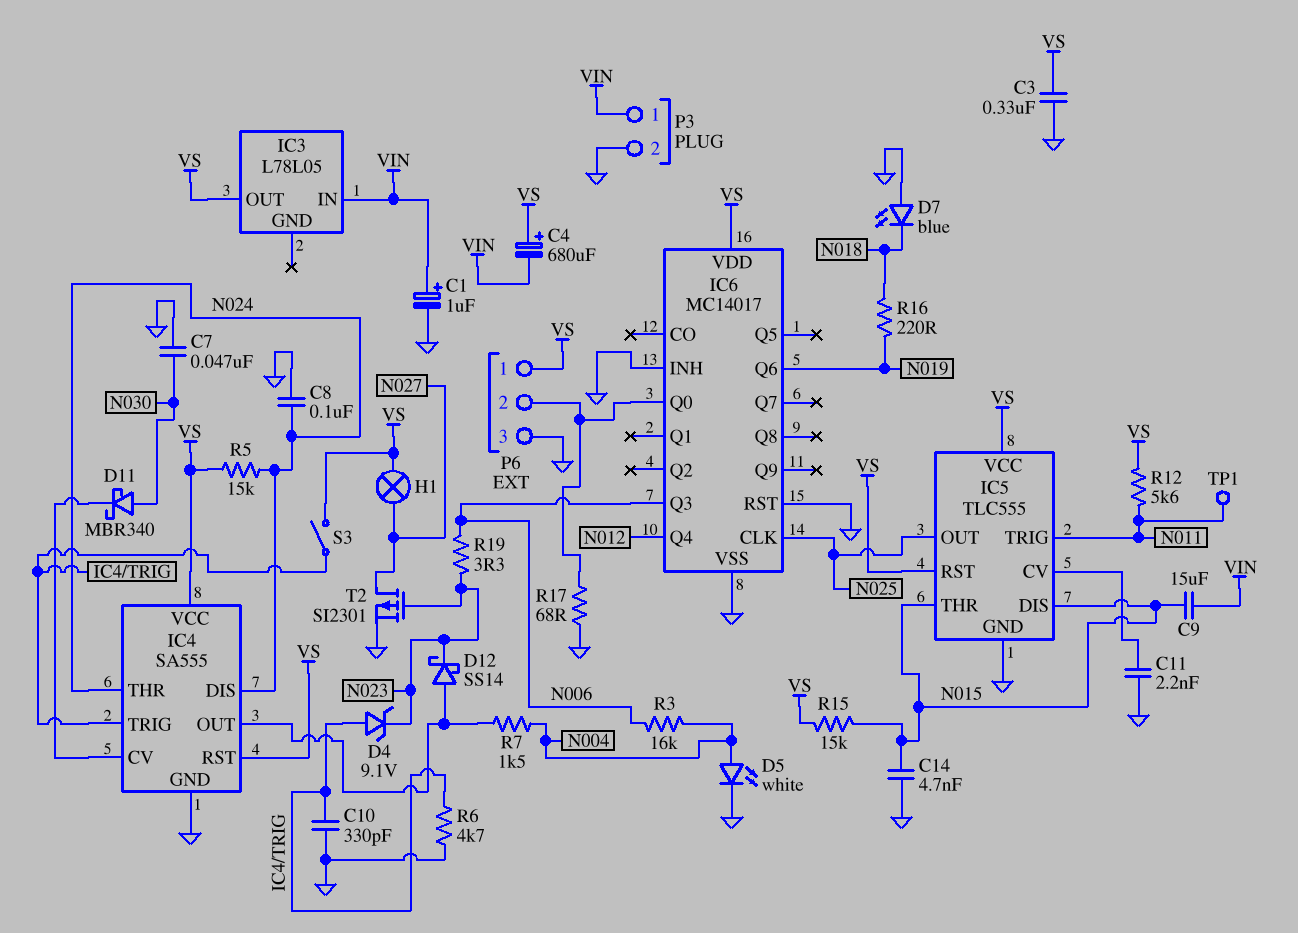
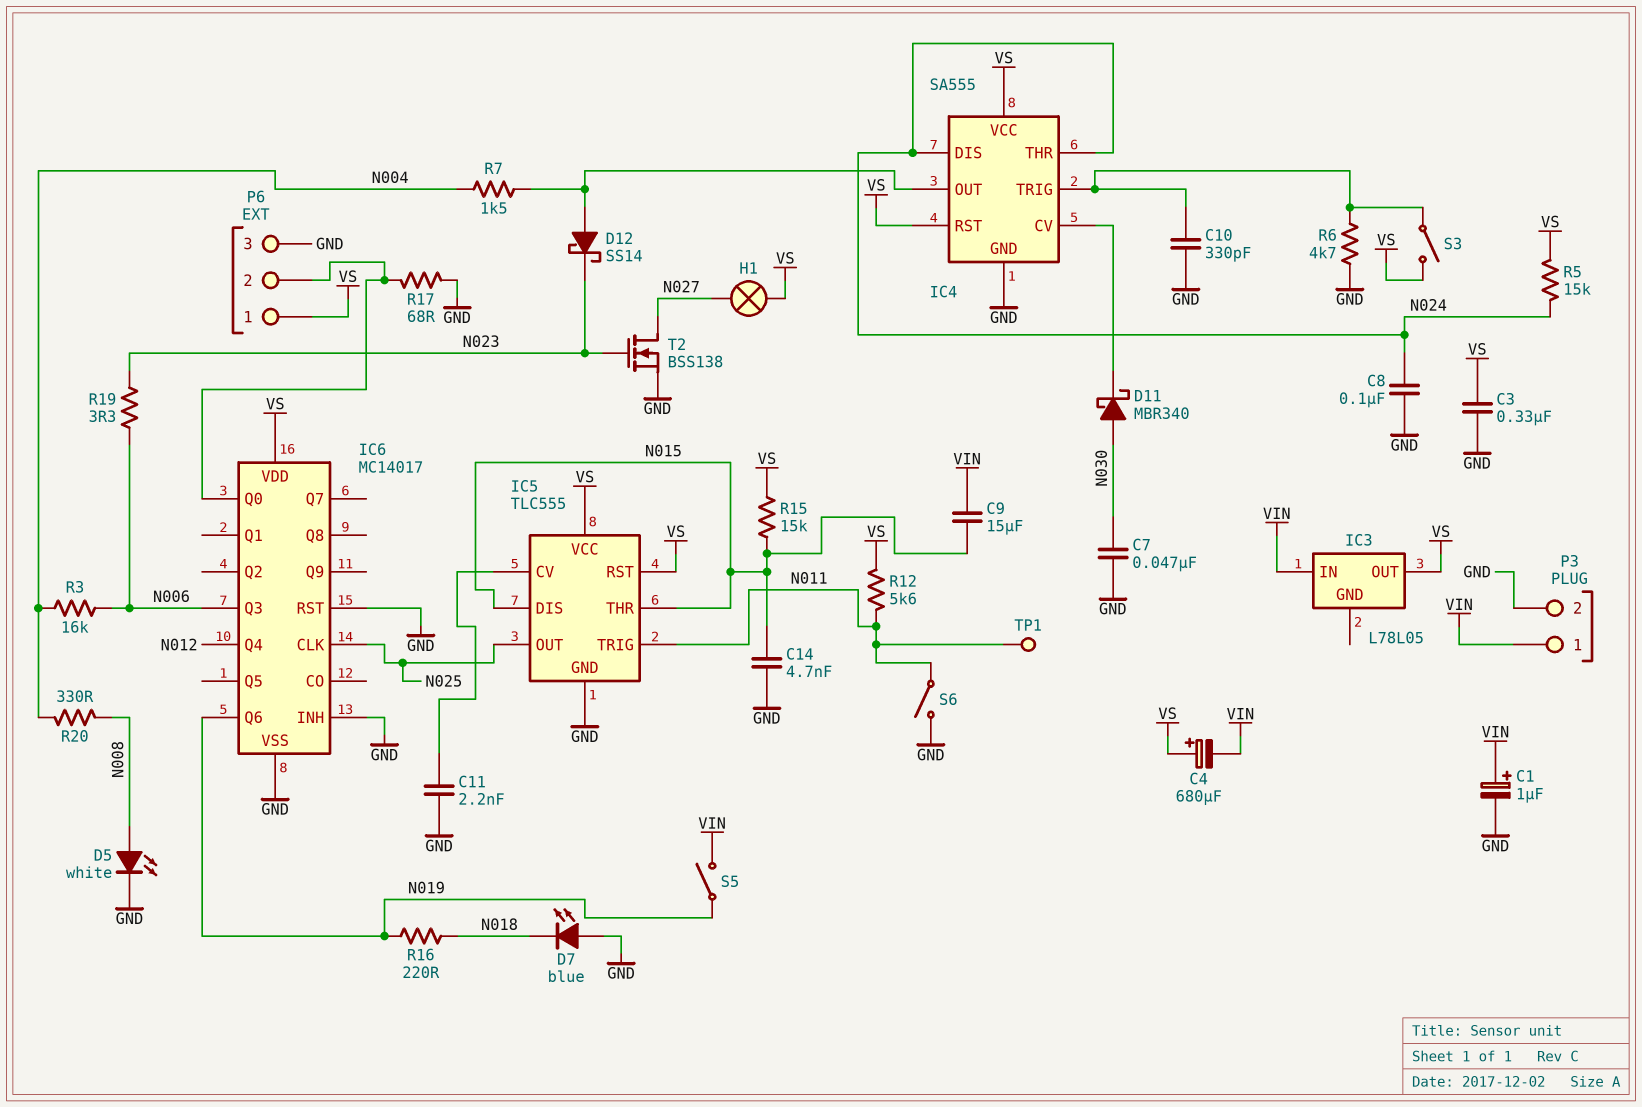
D4: zener 9.1V (A IC4/TRIG, K N023) -> none
D5: LED white (A N004, K GND) -> LED white (A N008, K GND)
R20: none -> 330 (N004, N008)
S5: none -> switch (N019, VIN)
S6: none -> switch (GND, N011)
T2: PMOS SI2301 (G N023, D N027, S GND) -> NMOS BSS138 (G N023, D N027, S GND)

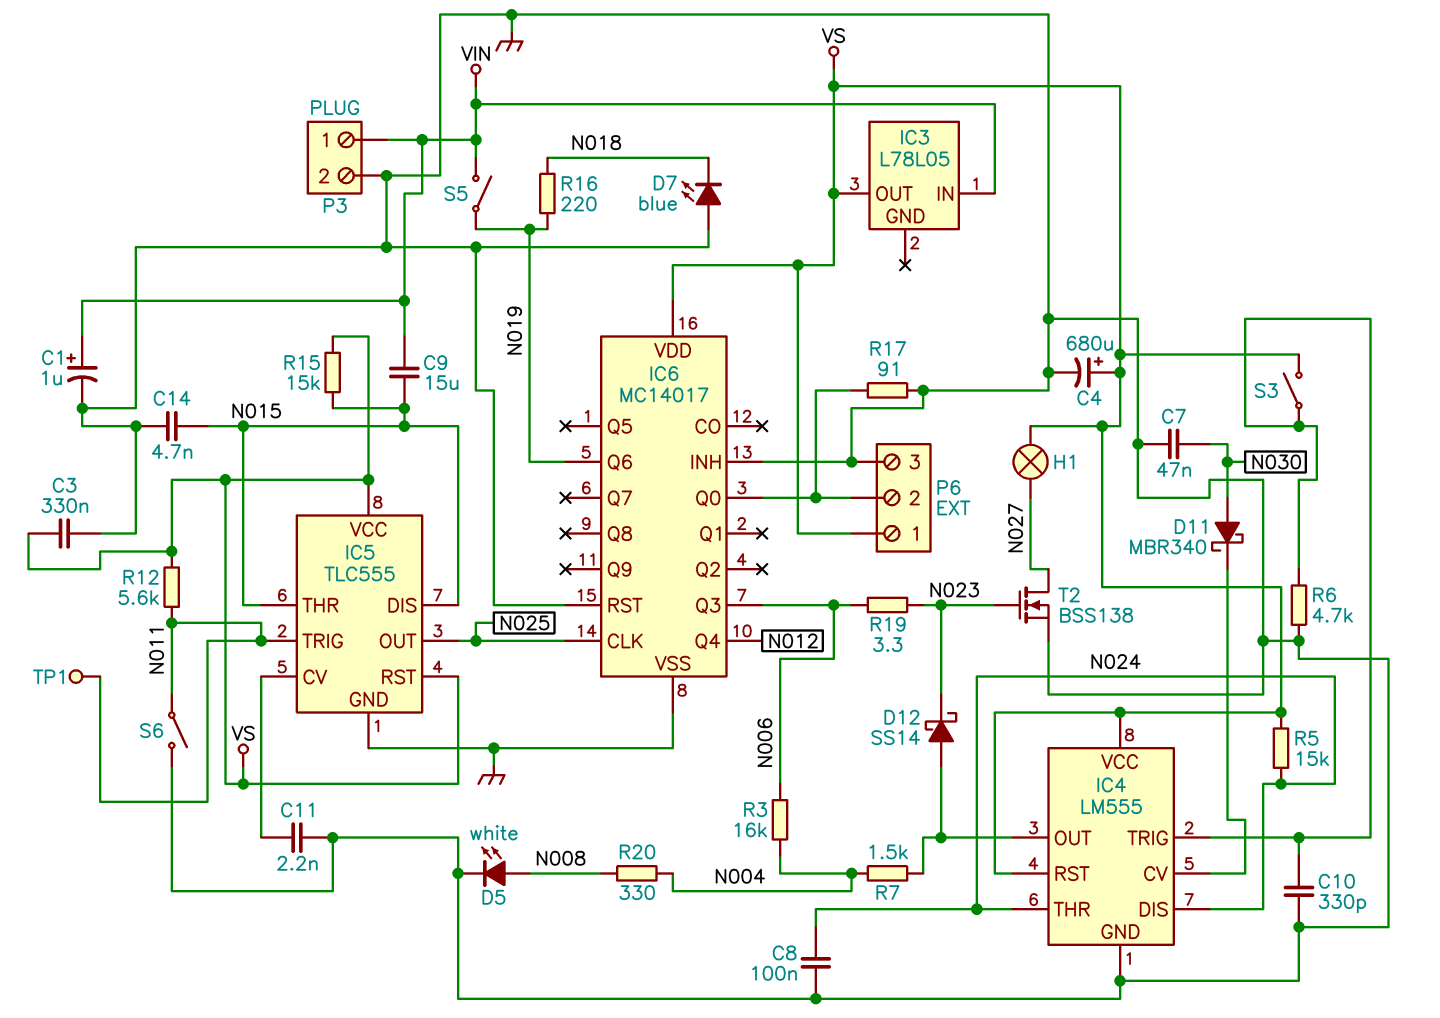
C4: 680uF (plus VS, minus VIN) -> 680uF (plus VS, minus GND)
IC4: SA555 -> LM555
R17: 68 (GND, IC6/Q0) -> 91 (GND, IC6/Q0)

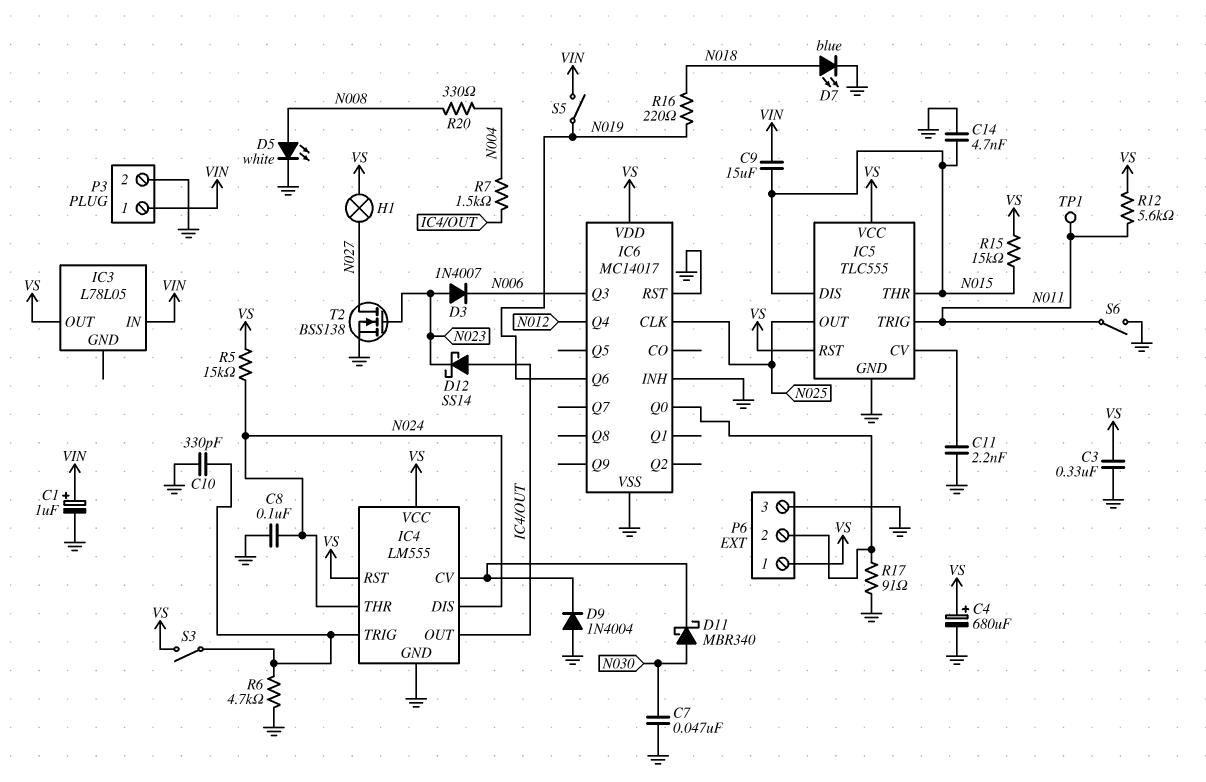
D3: none -> diode 1N4007 (A N023, K N006)
D7: LED blue (A GND, K N018) -> LED blue (A N018, K GND)
D9: none -> diode 1N4004 (A GND, K IC4/CV)
R3: 16k (N004, N006) -> none
R19: 3.3 (N006, N023) -> none

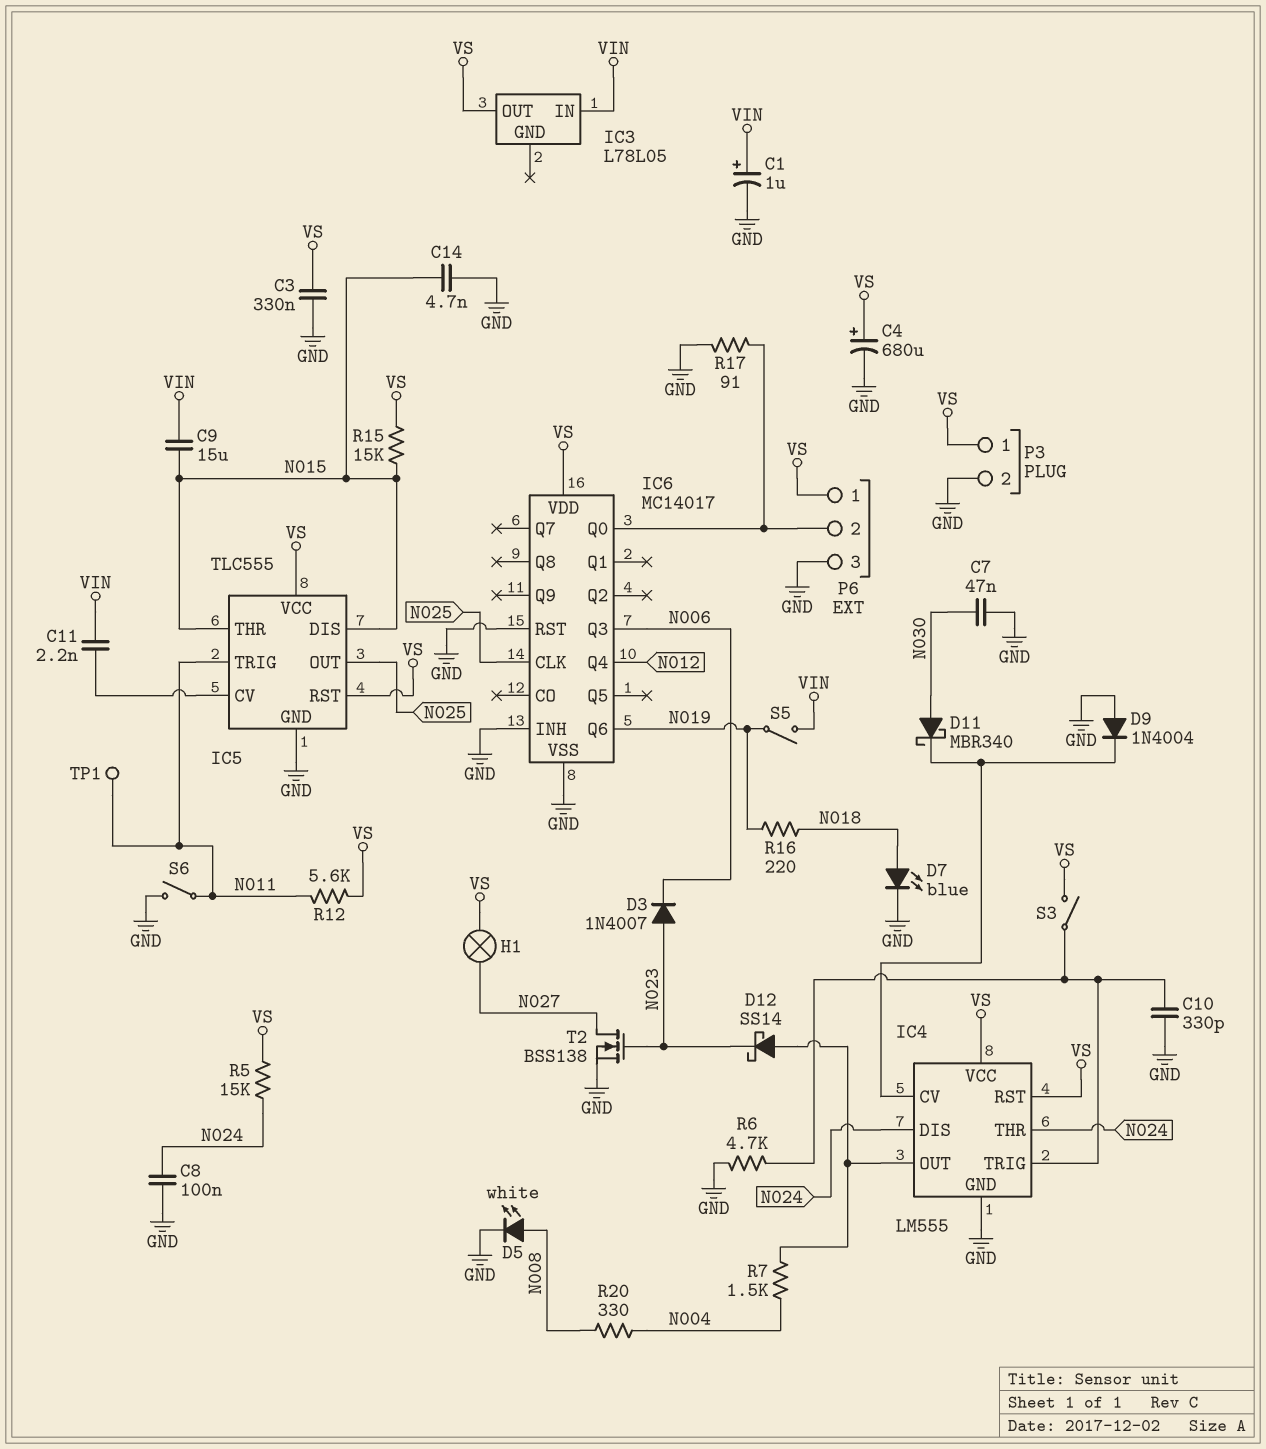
C11: 2.2nF (GND, IC5/CV) -> 2.2nF (IC5/CV, VIN)
P3 pin 1: VIN -> VS

